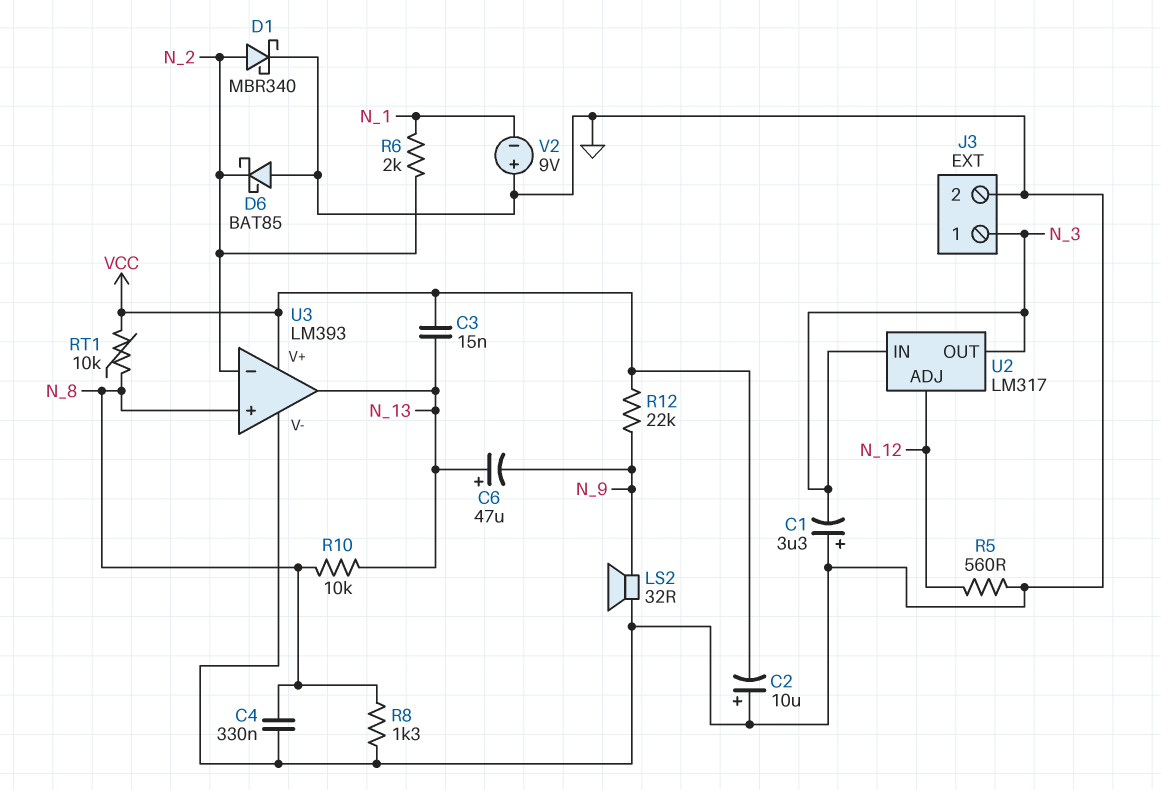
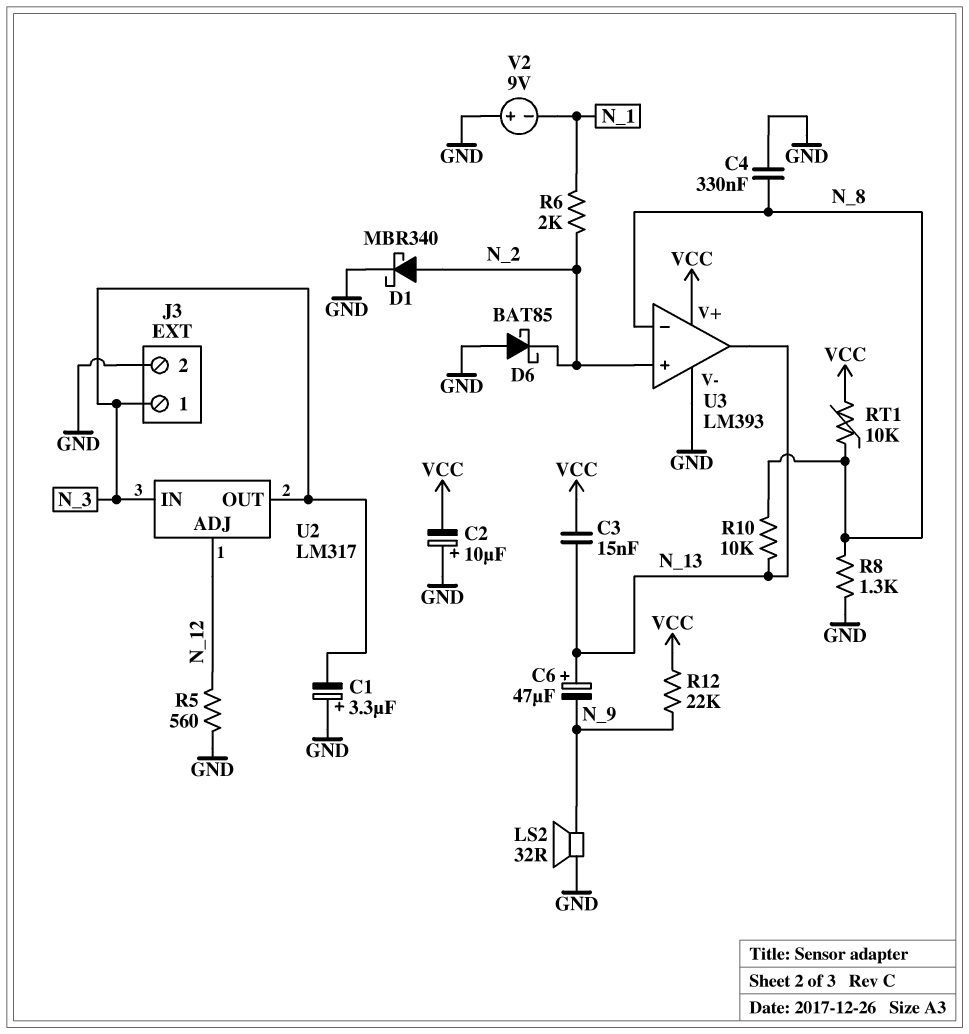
U3 pin in+: N_8 -> N_2
U3 pin in-: N_2 -> N_8

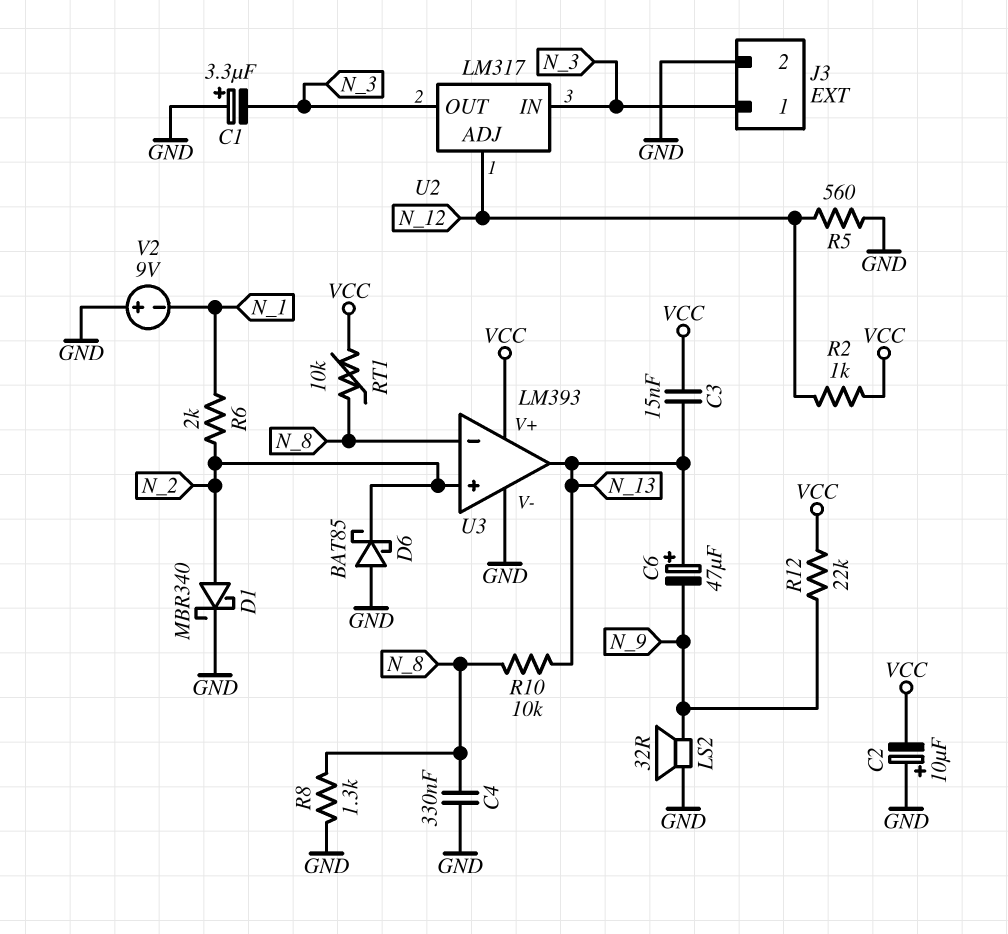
R2: none -> 1k (N_12, VCC)

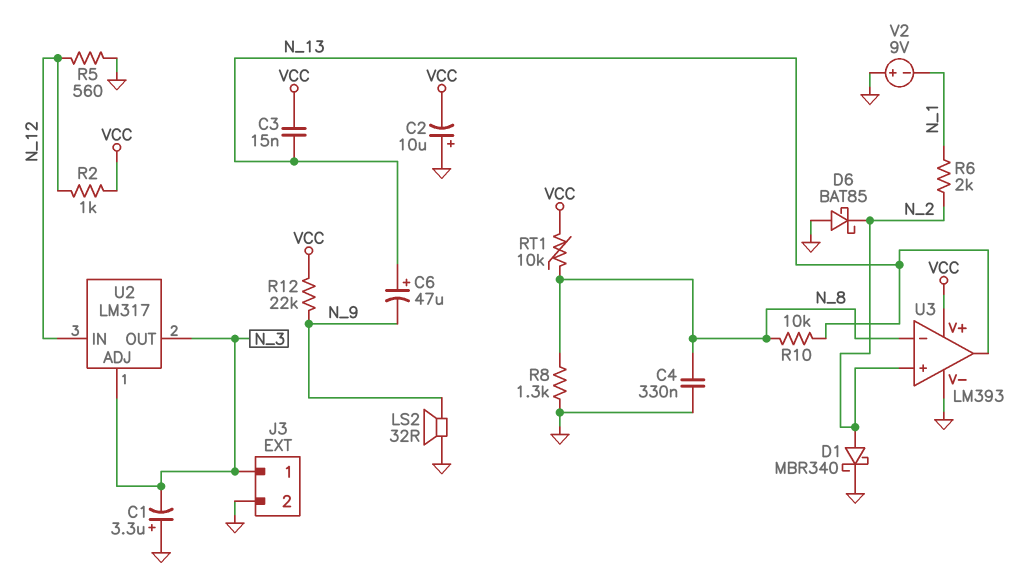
U2 pin ADJ: N_12 -> N_3
U2 pin IN: N_3 -> N_12

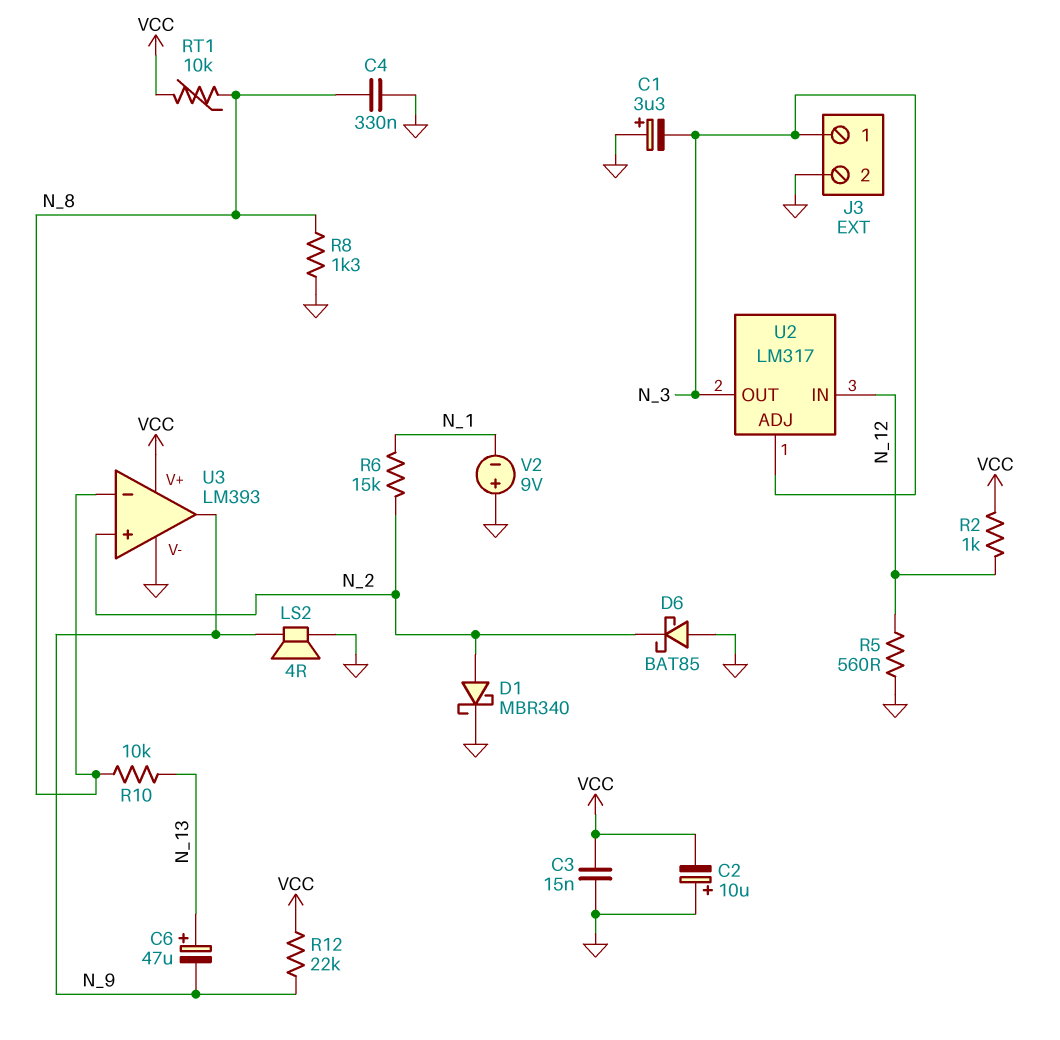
C3: 15nF (N_13, VCC) -> 15nF (GND, VCC)
LS2: speaker 32R (GND, N_9) -> speaker 4R (GND, N_9)
R6: 2k (N_1, N_2) -> 15k (N_1, N_2)
U3 pin out: N_13 -> N_9

